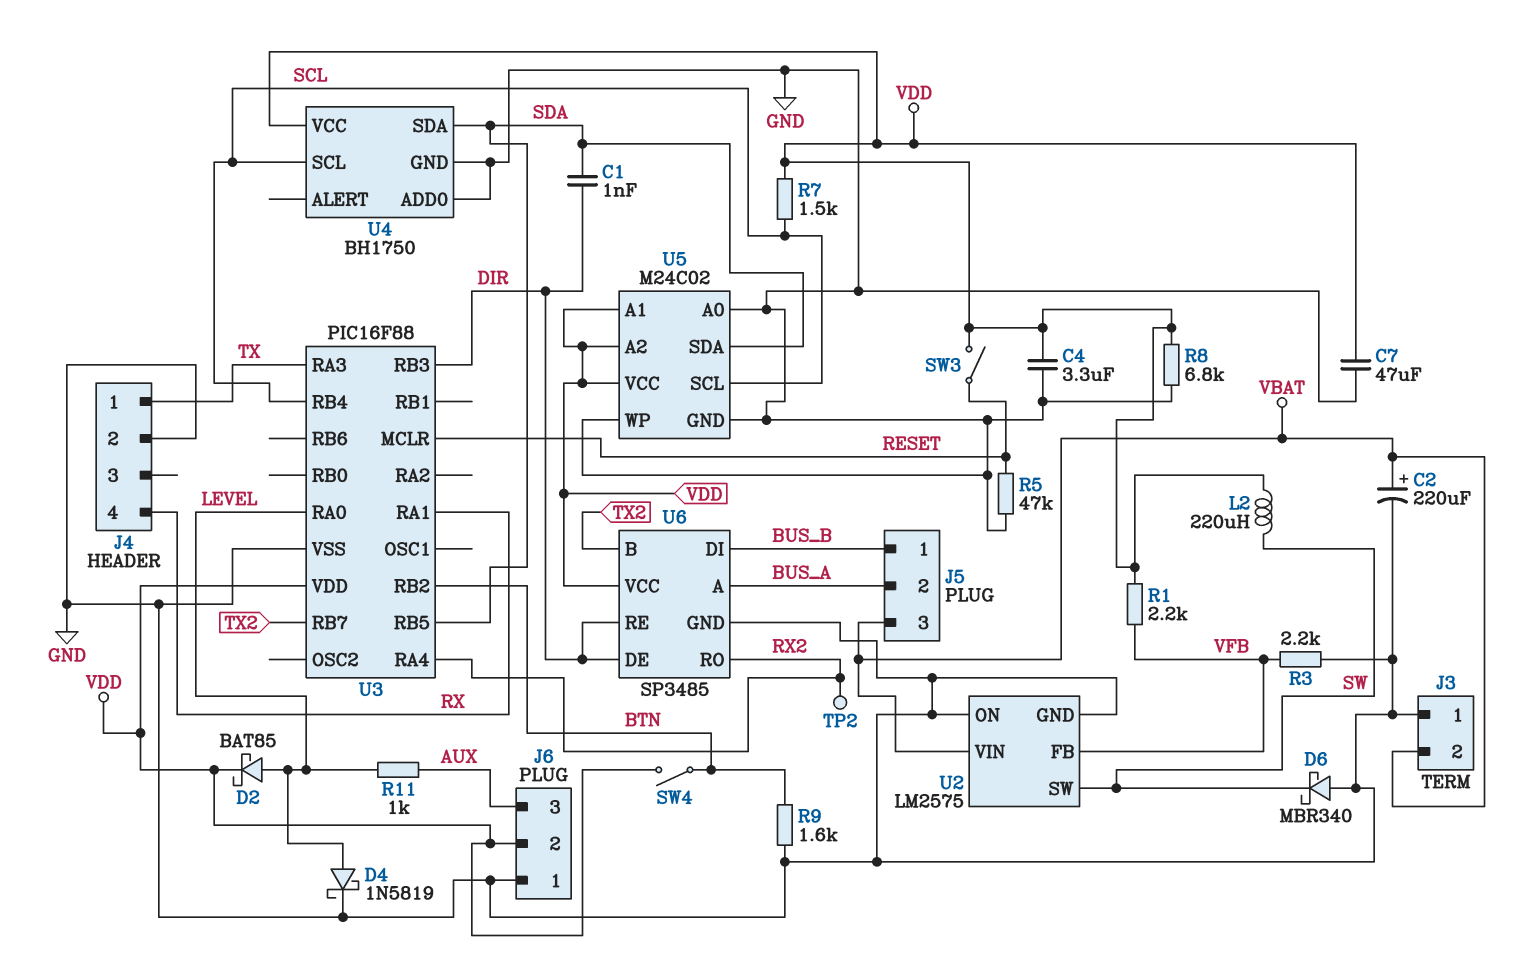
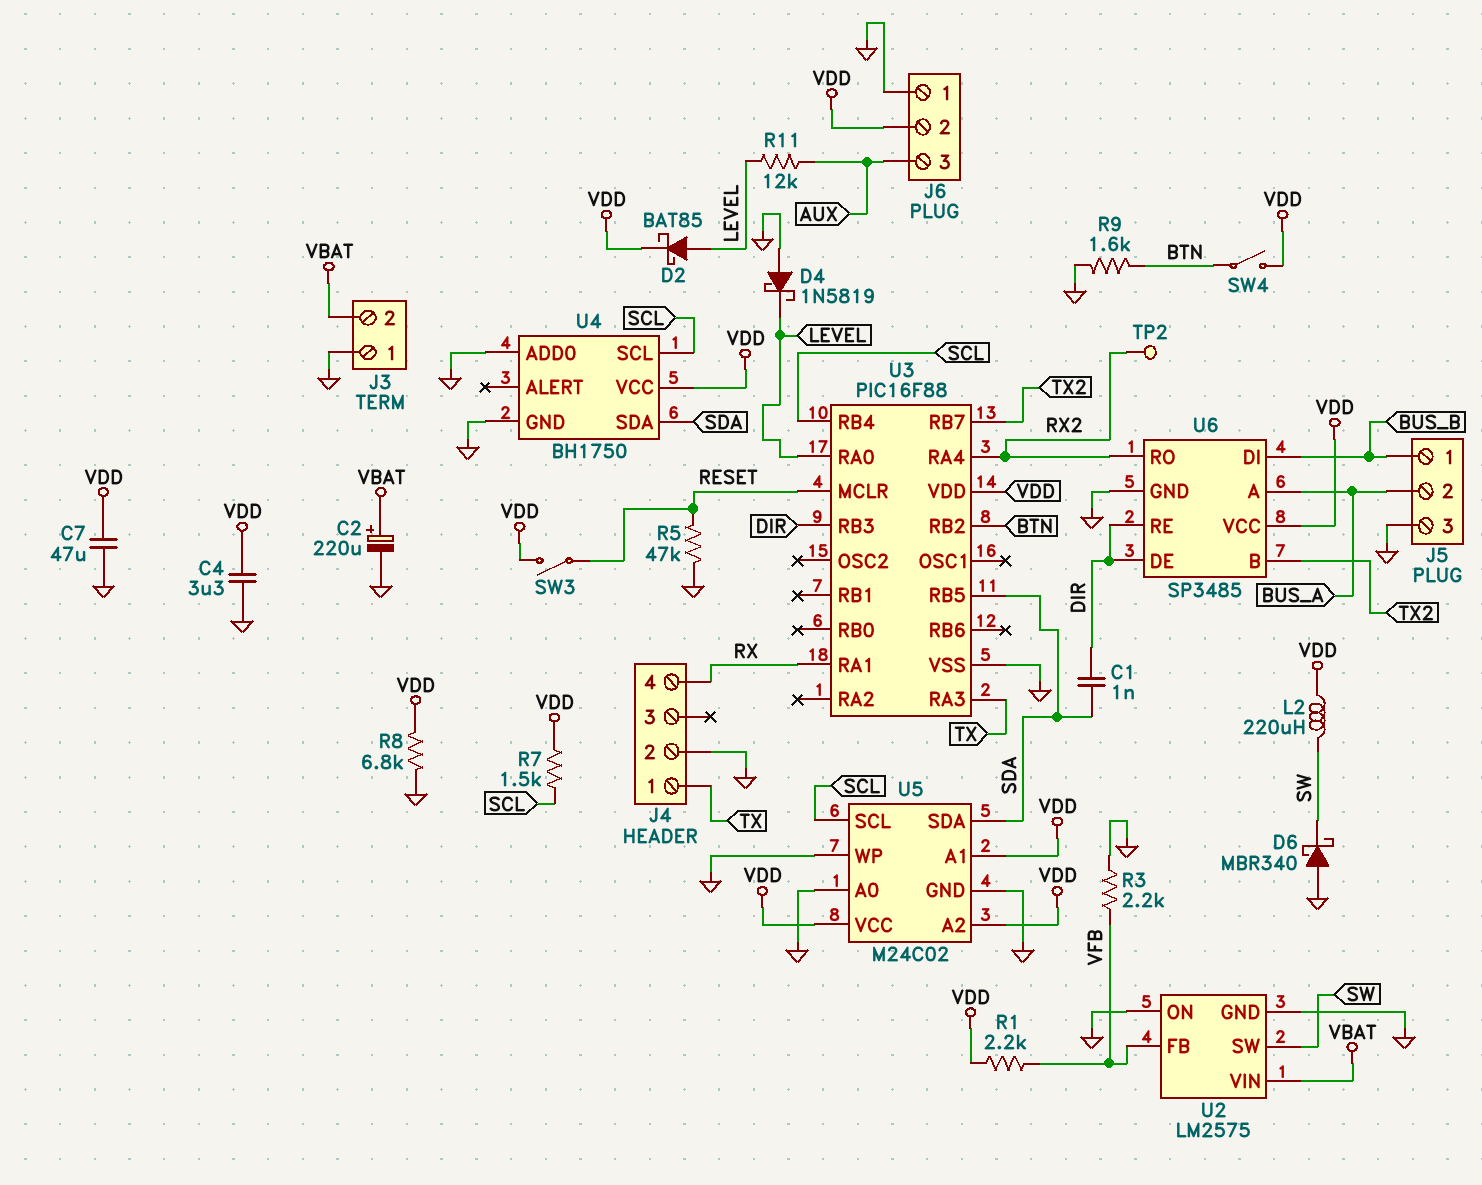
D4: schottky 1N5819 (A LEVEL, K GND) -> schottky 1N5819 (A GND, K LEVEL)
J5 pin 3: VBAT -> GND
R11: 1k (AUX, LEVEL) -> 12k (AUX, LEVEL)

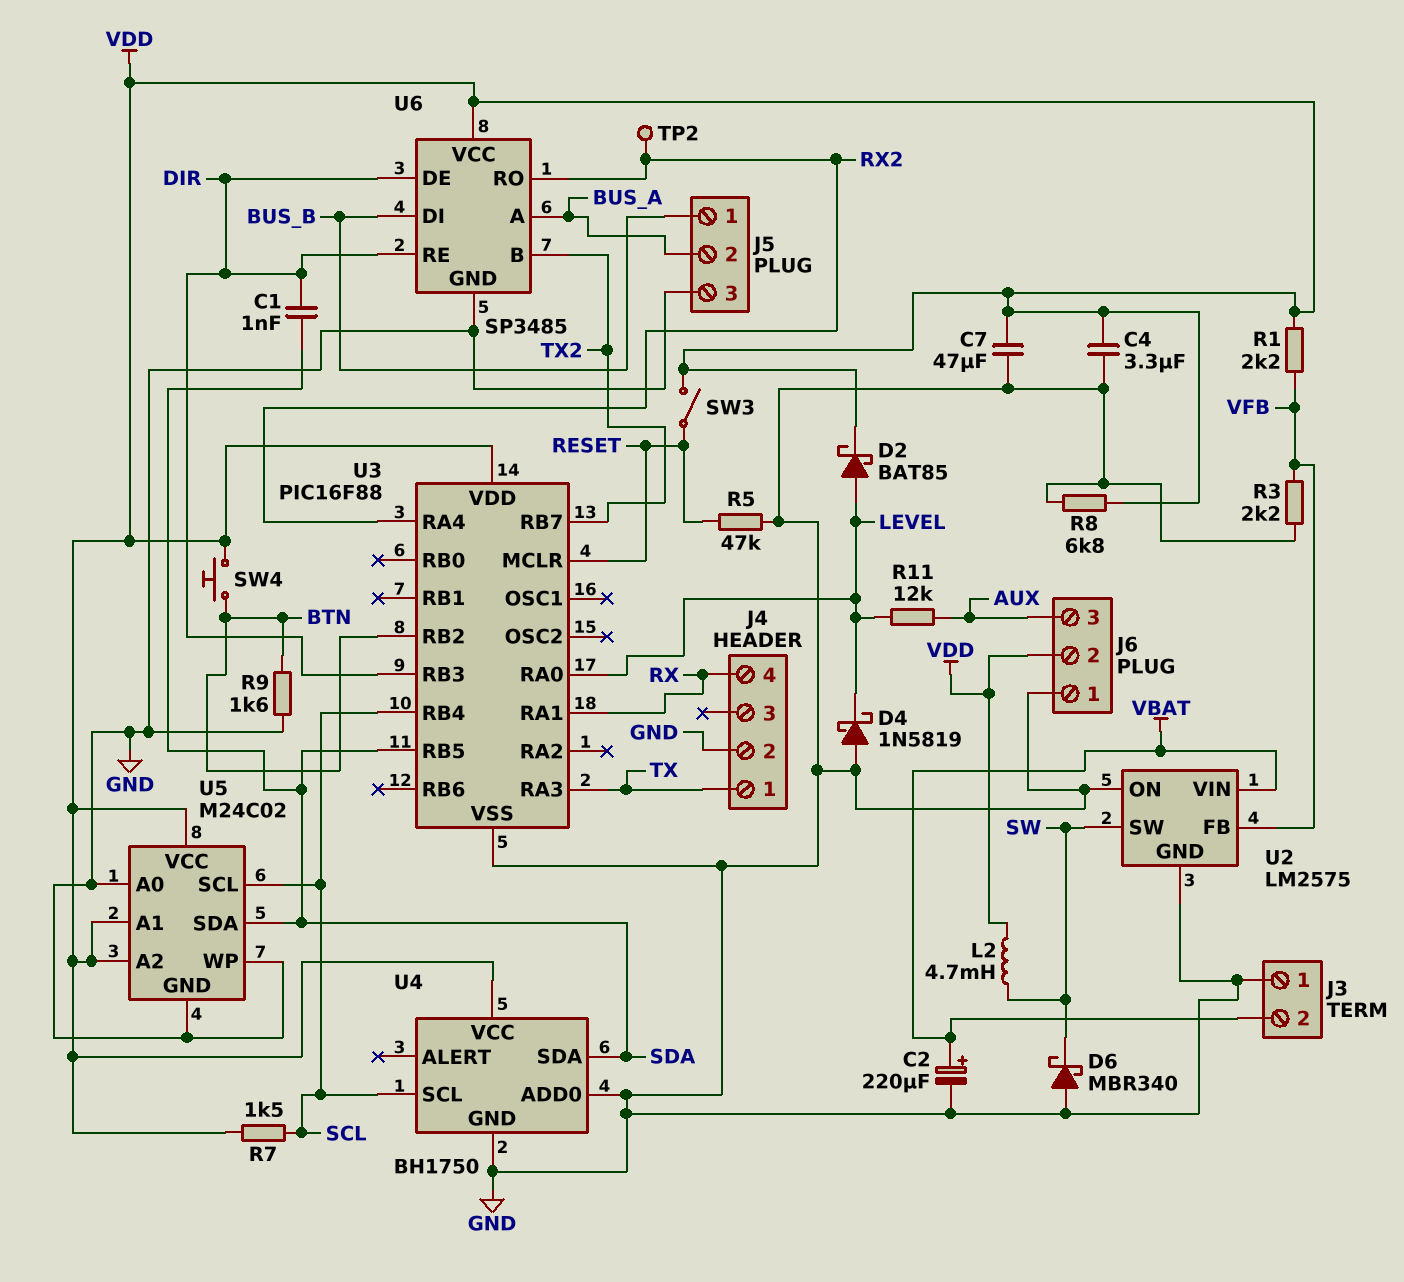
L2: 220uH (SW, VDD) -> 4.7mH (SW, VDD)
SW4: switch (BTN, VDD) -> button (BTN, VDD)

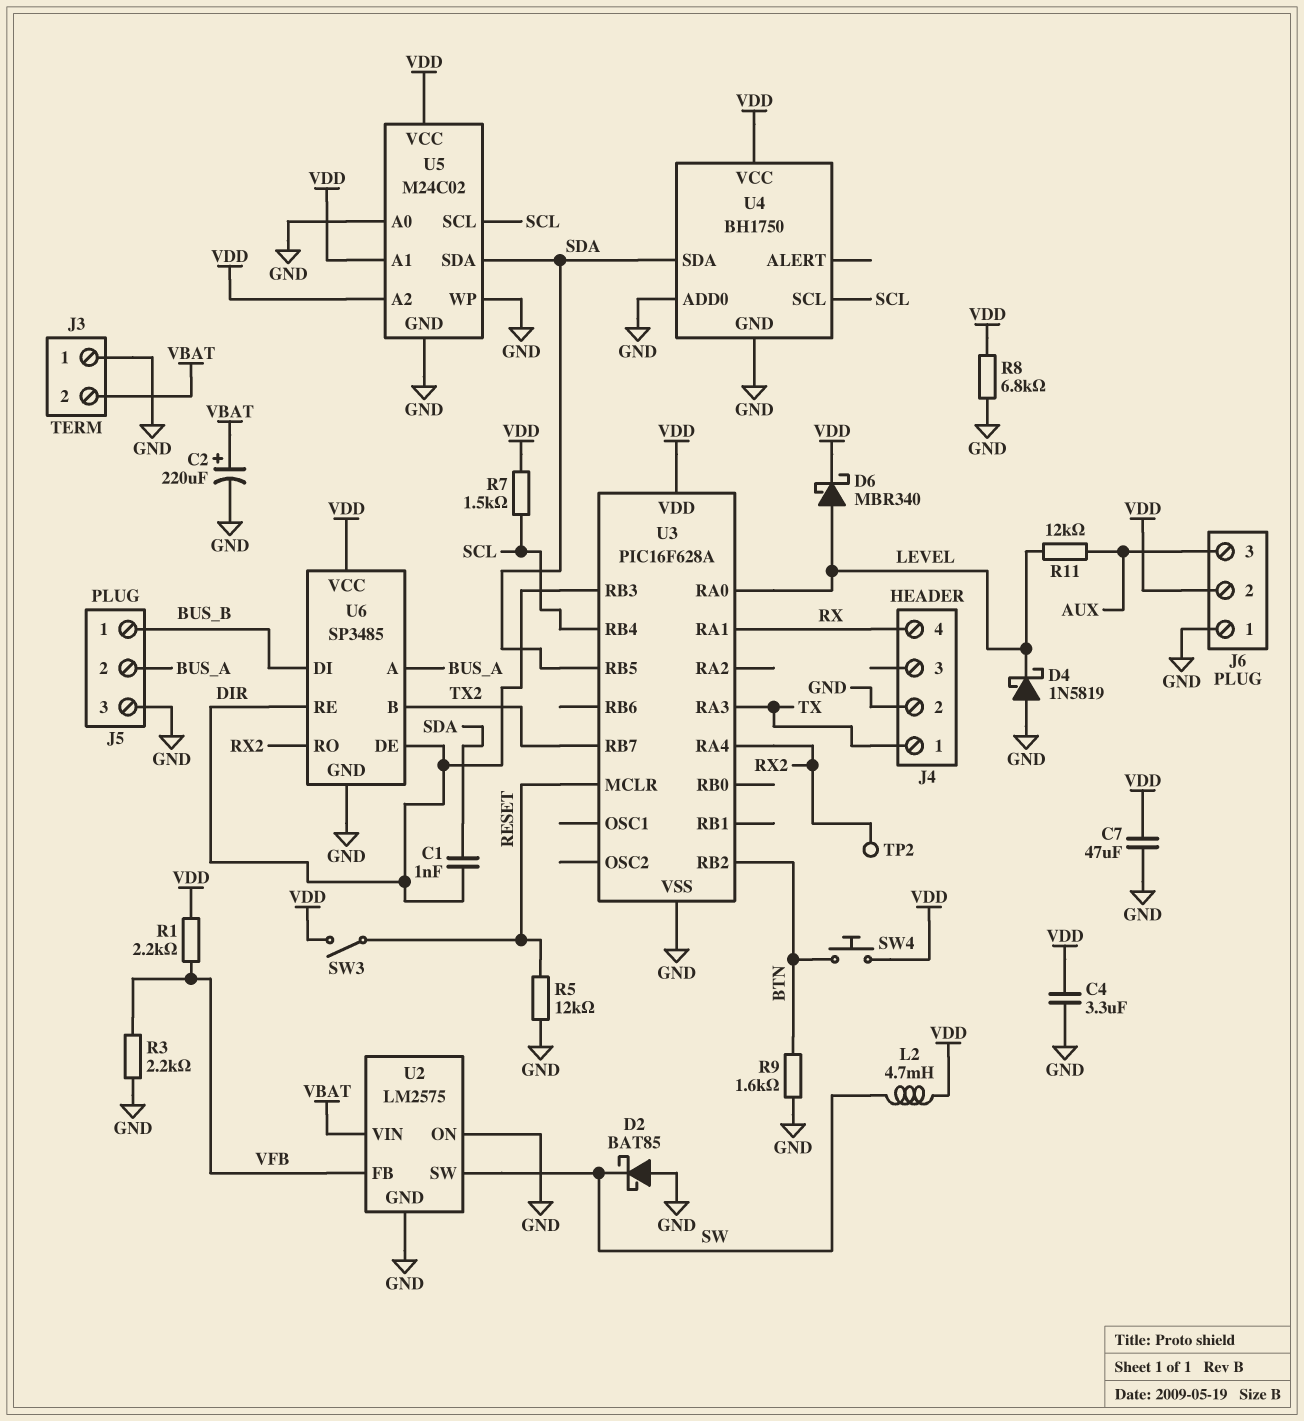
D2: schottky BAT85 (A LEVEL, K VDD) -> schottky BAT85 (A GND, K SW)
D6: schottky MBR340 (A GND, K SW) -> schottky MBR340 (A LEVEL, K VDD)
R5: 47k (GND, RESET) -> 12k (GND, RESET)
U3: PIC16F88 -> PIC16F628A

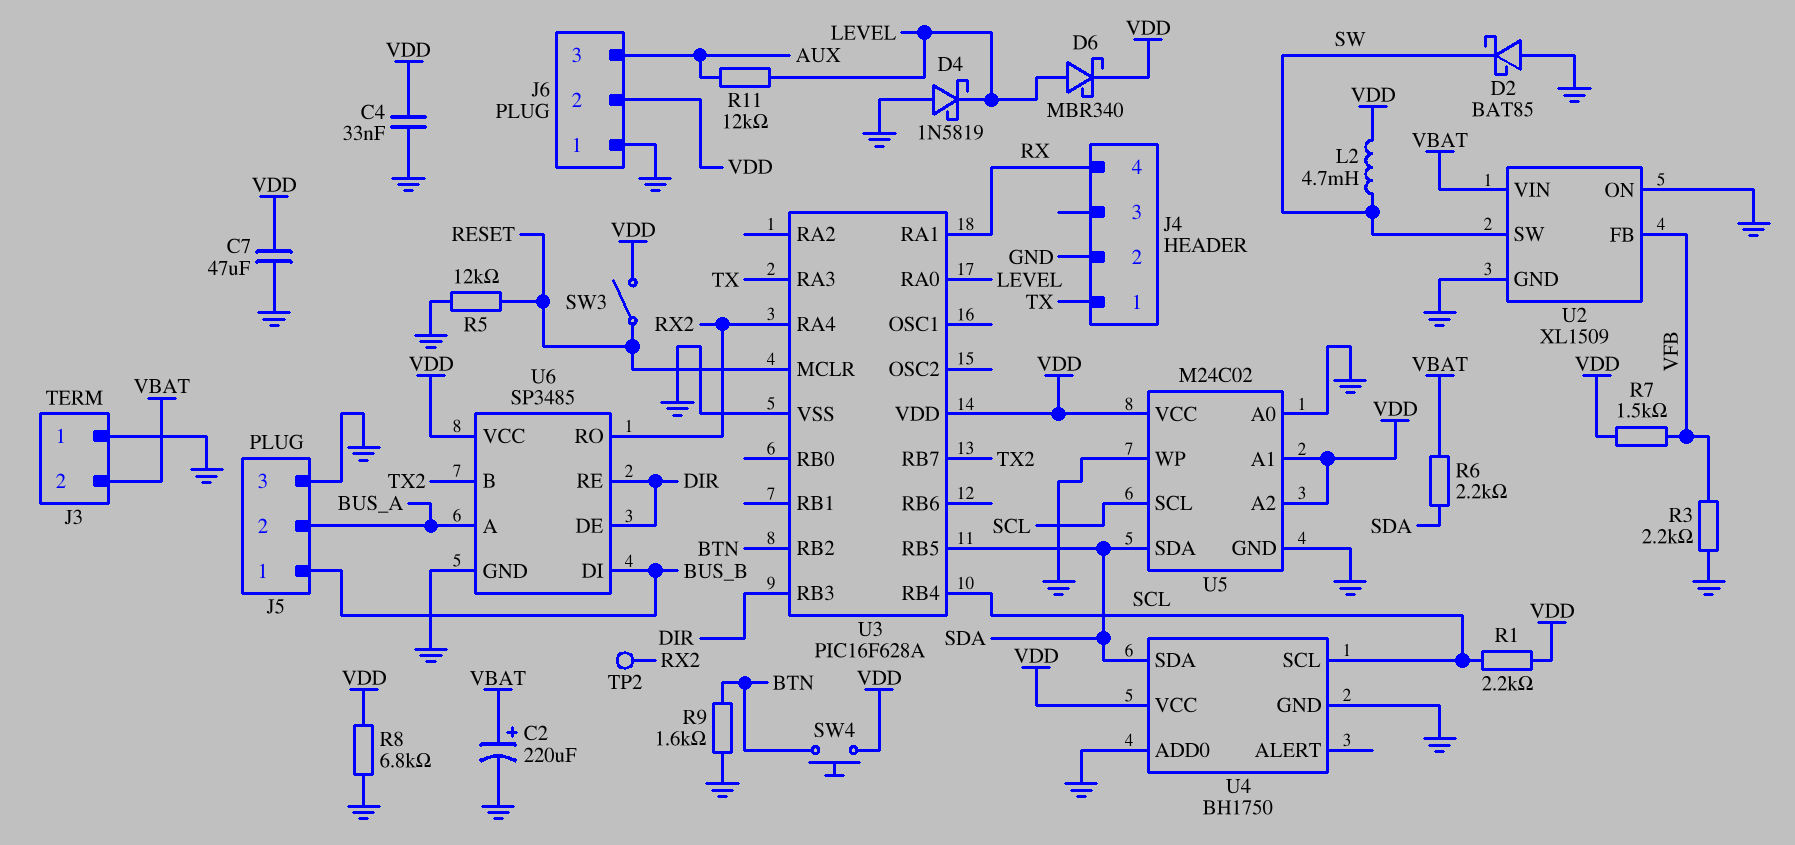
C1: 1nF (DIR, SDA) -> none
C4: 3.3uF (GND, VDD) -> 33nF (GND, VDD)
R1: 2.2k (VDD, VFB) -> 2.2k (SCL, VDD)
R6: none -> 2.2k (SDA, VBAT)
R7: 1.5k (SCL, VDD) -> 1.5k (VDD, VFB)
U2: LM2575 -> XL1509

